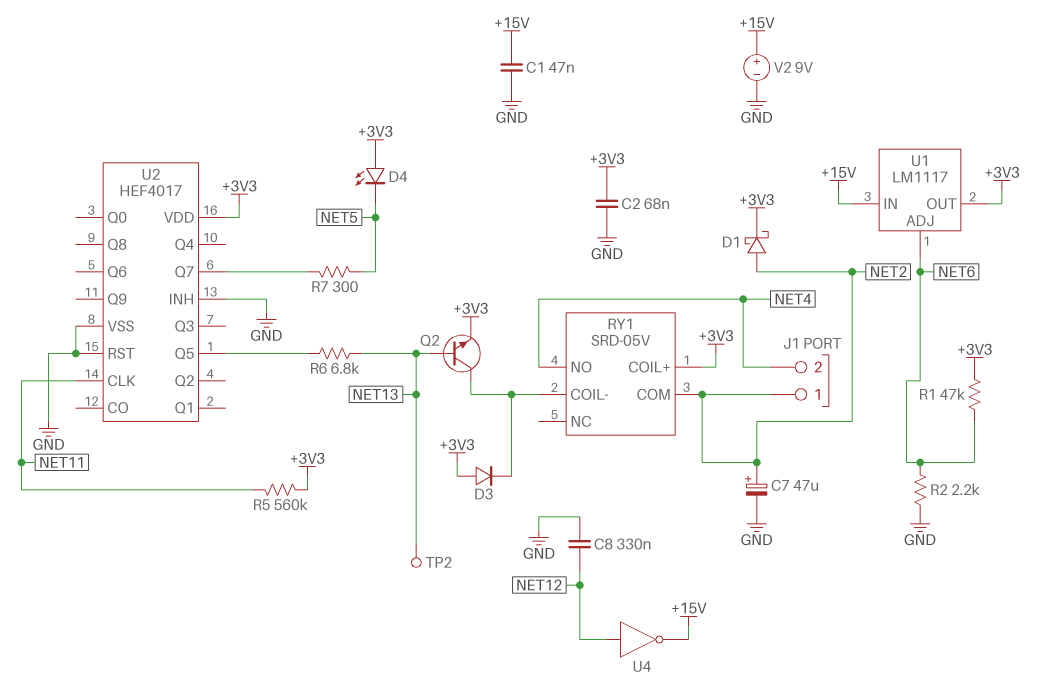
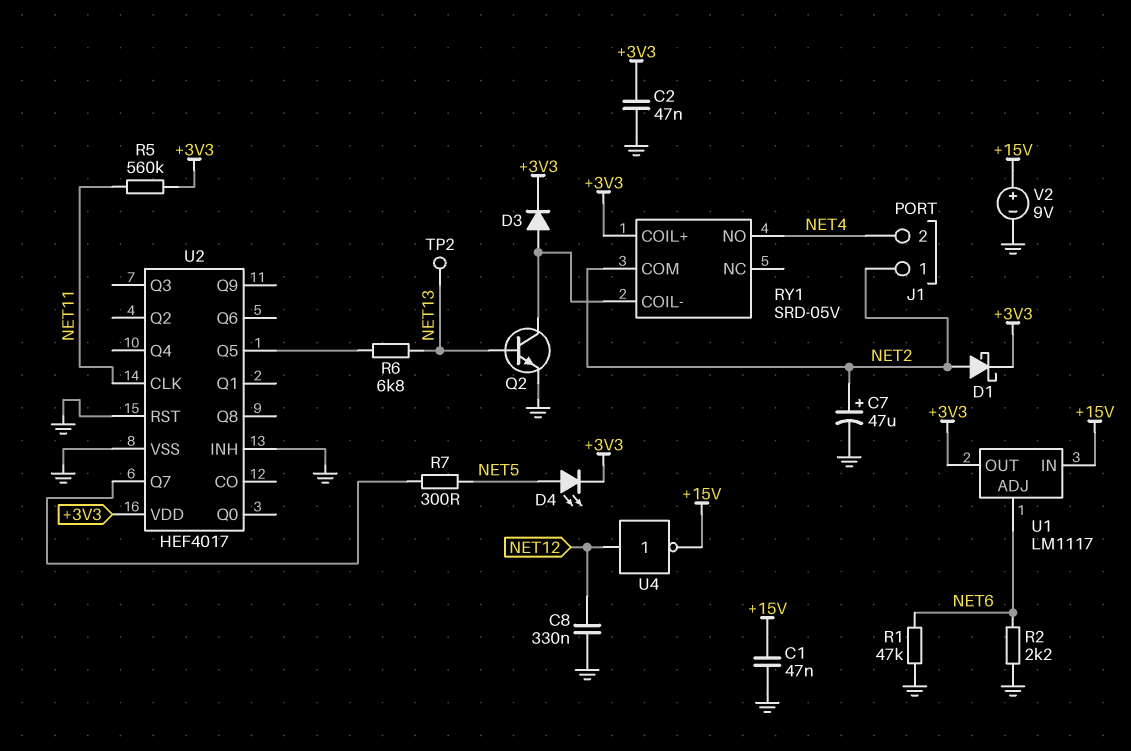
C2: 68nF (+3V3, GND) -> 47nF (+3V3, GND)
D3: diode (A +3V3, K RY1/COIL-) -> diode (A RY1/COIL-, K +3V3)
D4: LED (A +3V3, K NET5) -> LED (A NET5, K +3V3)
Q2: NPN (B NET13, C RY1/COIL-, E +3V3) -> NPN (B NET13, C RY1/COIL-, E GND)
R1: 47k (+3V3, NET6) -> 47k (GND, NET6)

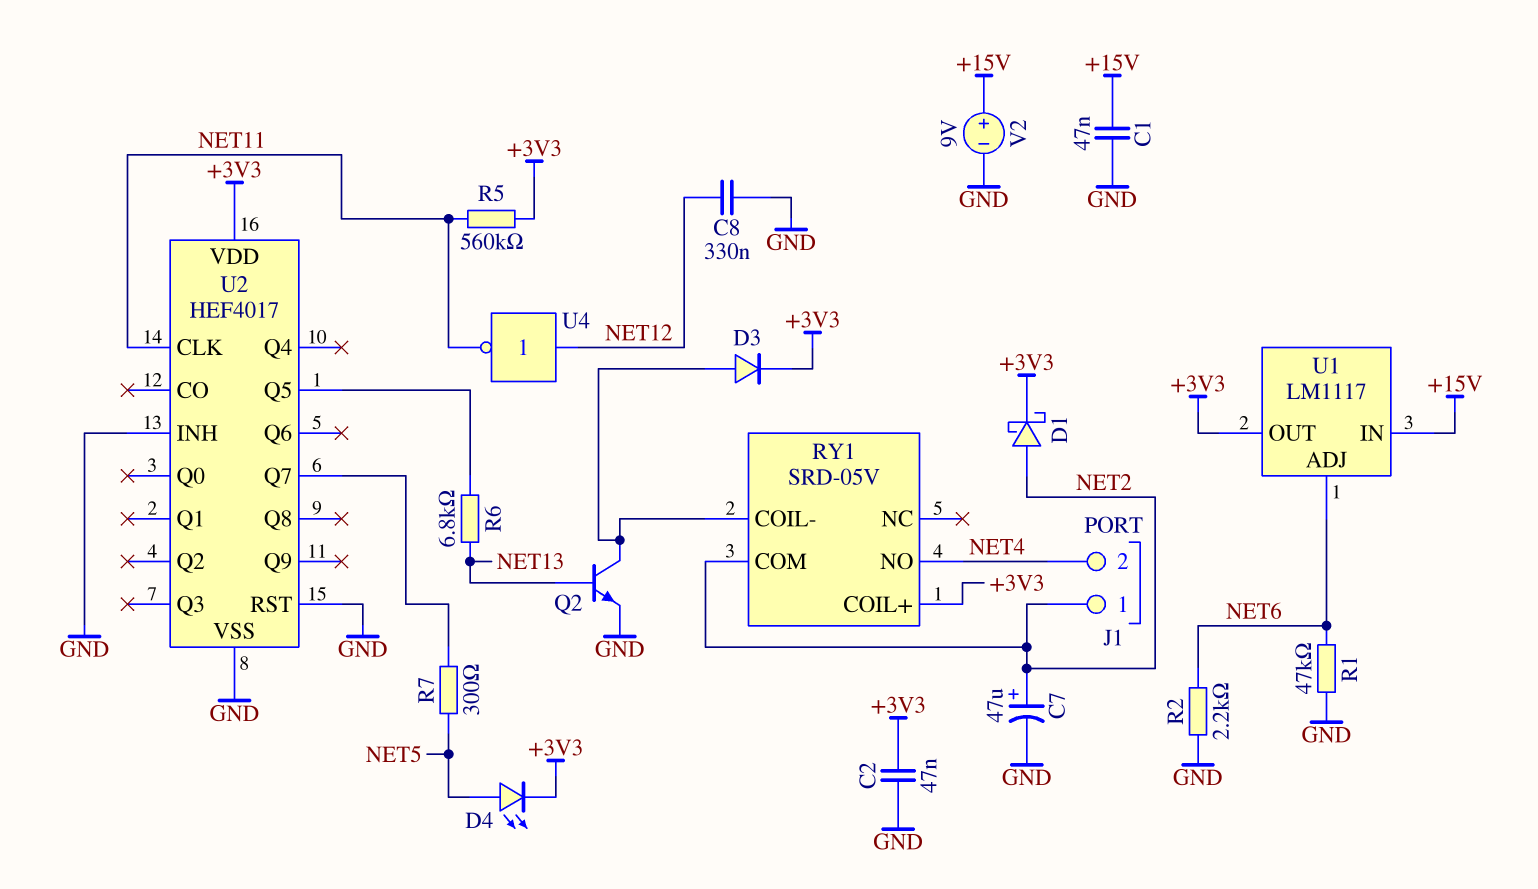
TP2: test point (NET13) -> none
U4: NOT (in NET12, out +15V) -> NOT (in NET12, out NET11)

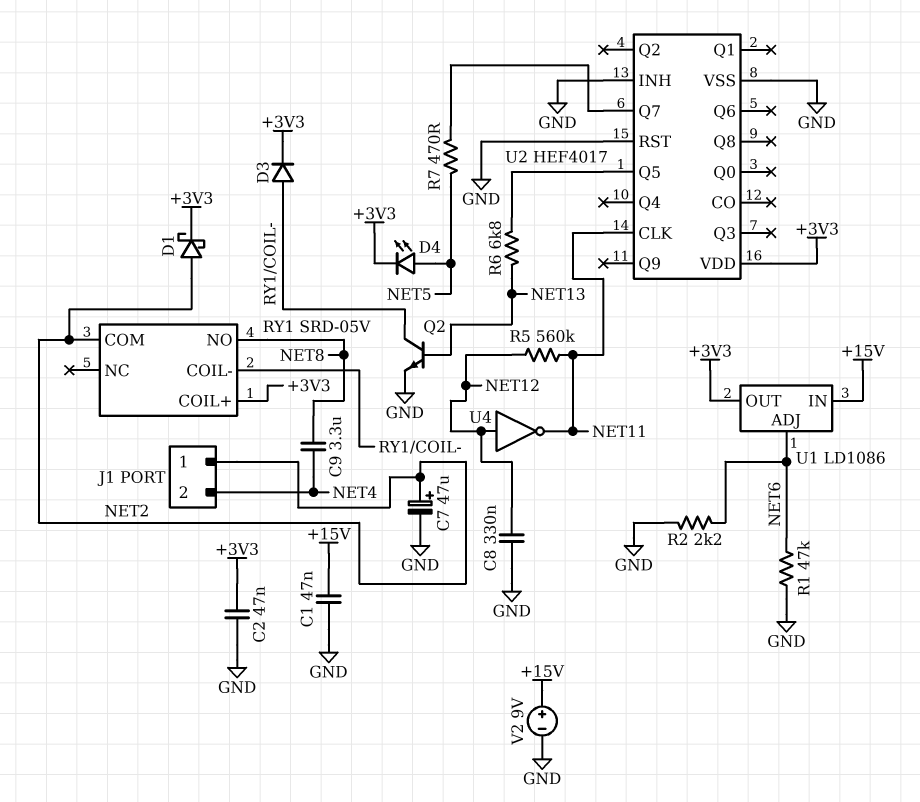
C9: none -> 3.3uF (NET4, NET8)
R5: 560k (+3V3, NET11) -> 560k (NET11, NET12)
R7: 300 (NET5, U2/Q7) -> 470 (NET5, U2/Q7)
RY1 pin NO: NET4 -> NET8
U1: LM1117 -> LD1086

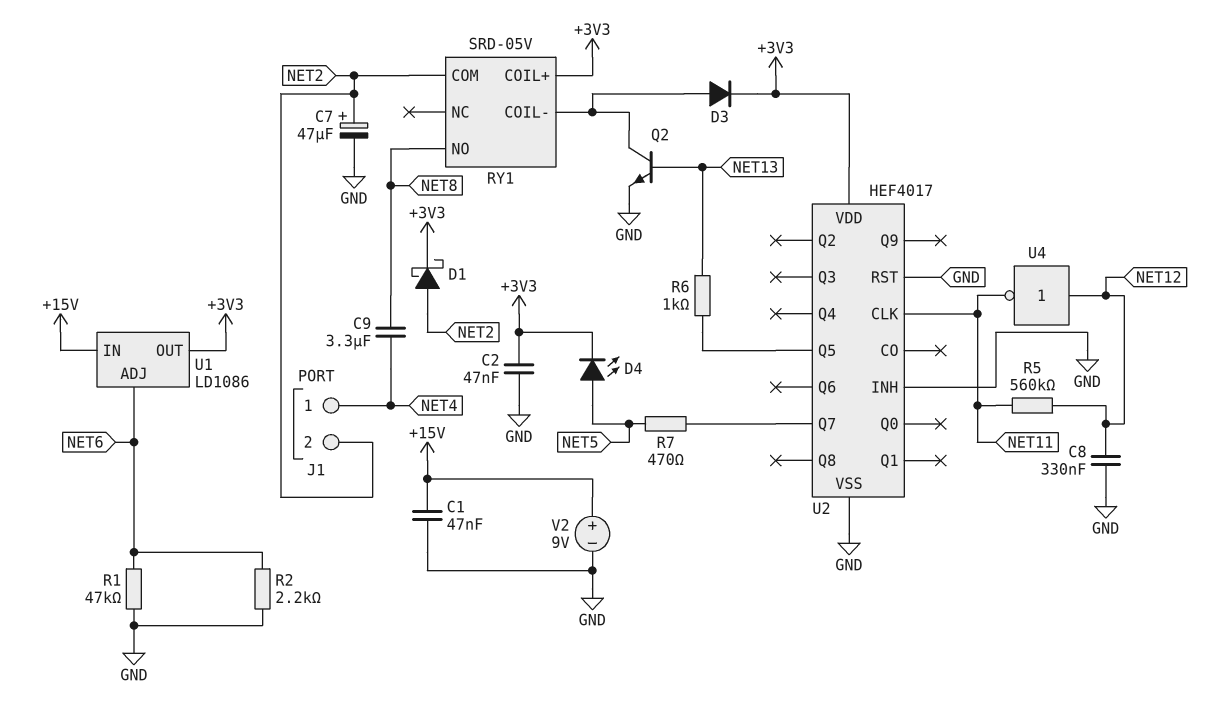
J1 pin 1: NET2 -> NET4
J1 pin 2: NET4 -> NET2
R6: 6.8k (NET13, U2/Q5) -> 1k (NET13, U2/Q5)

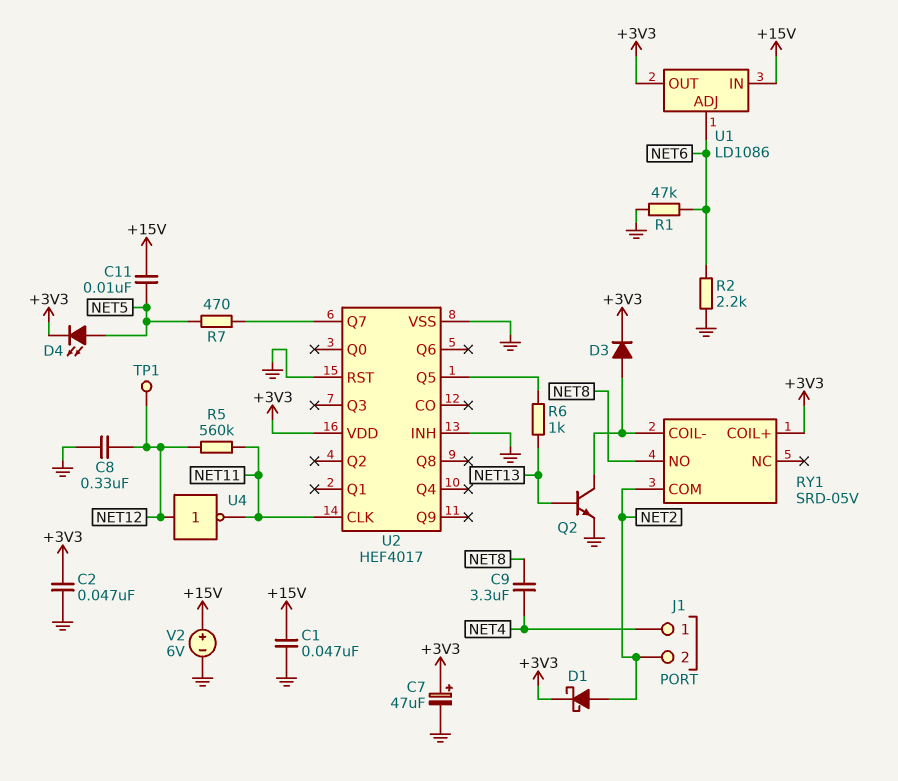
C7: 47uF (plus NET2, minus GND) -> 47uF (plus +3V3, minus GND)
C11: none -> 10nF (+15V, NET5)
TP1: none -> test point (NET12)
V2: 9V (plus +15V, minus GND) -> 6V (plus +15V, minus GND)

